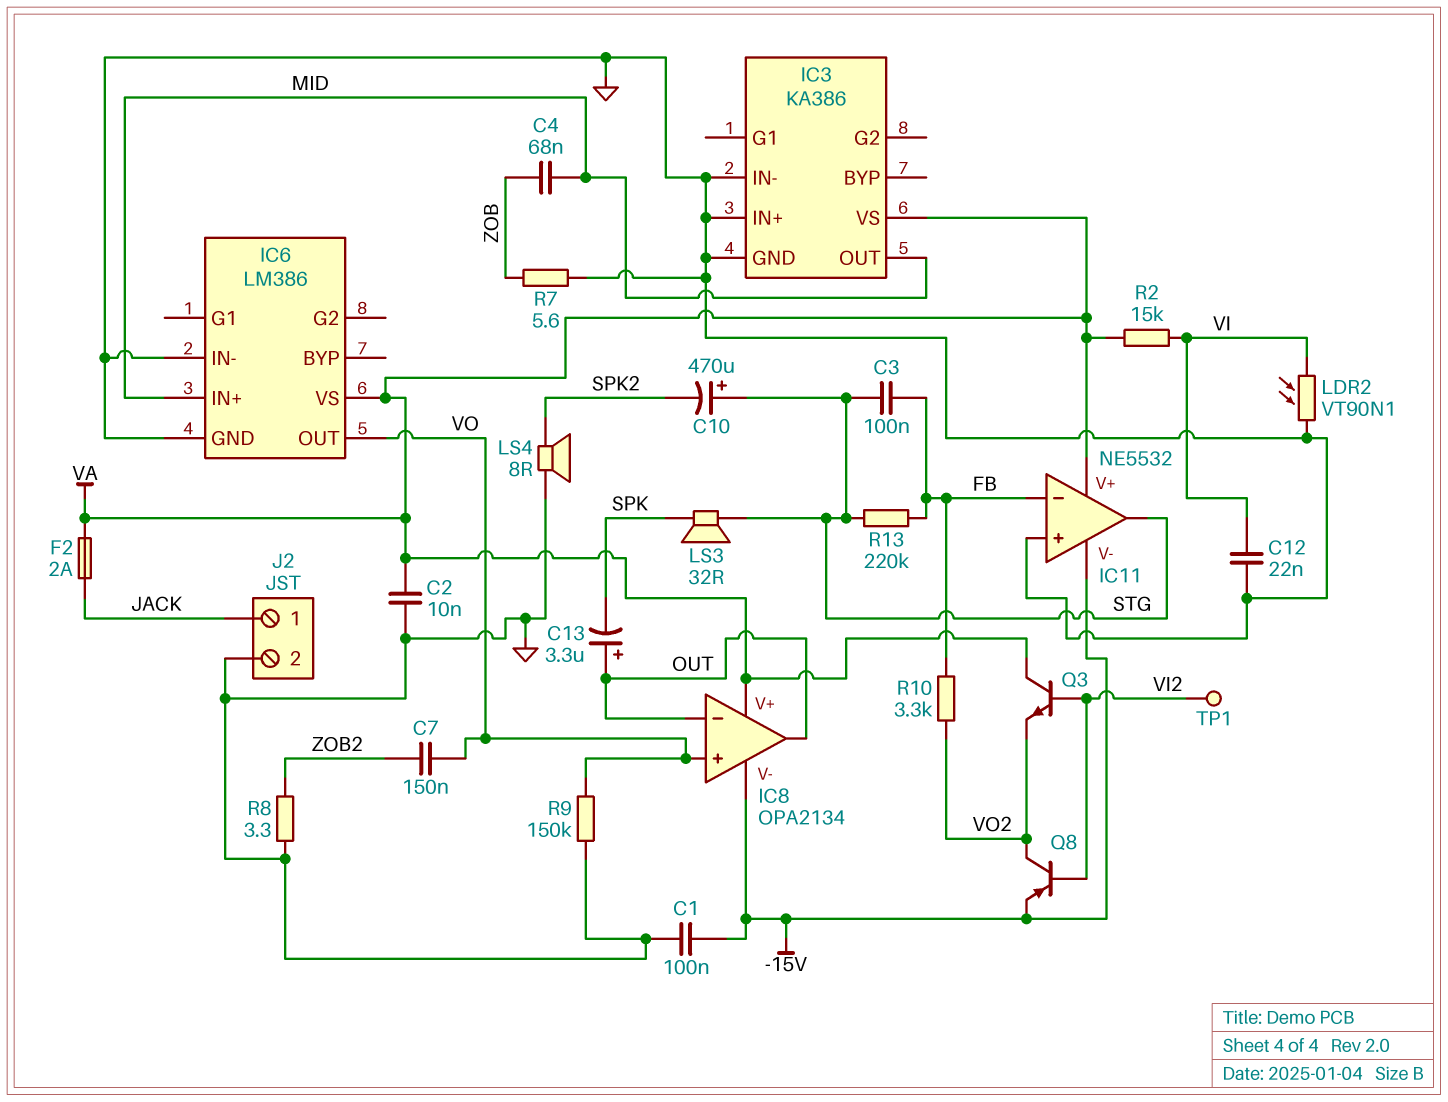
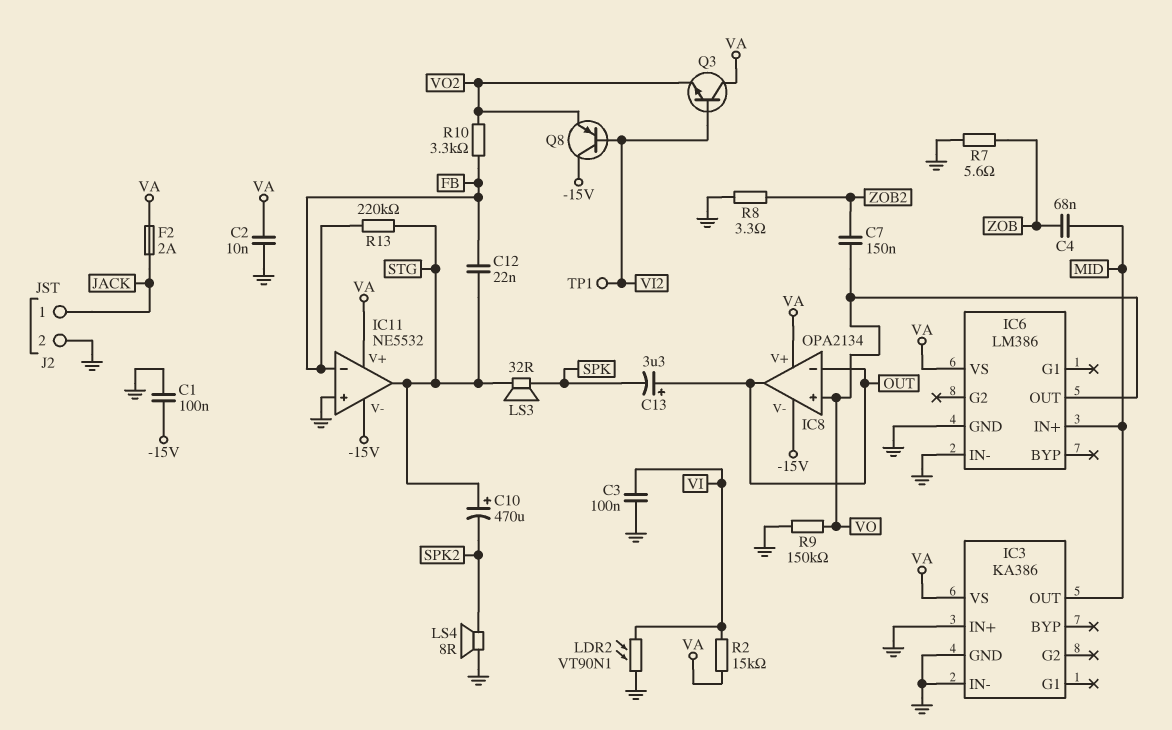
C3: 100nF (FB, STG) -> 100nF (GND, VI)
C12: 22nF (GND, VI) -> 22nF (FB, STG)
Q8: PNP (B VI2, C VO2, E -15V) -> PNP (B VI2, C -15V, E VO2)

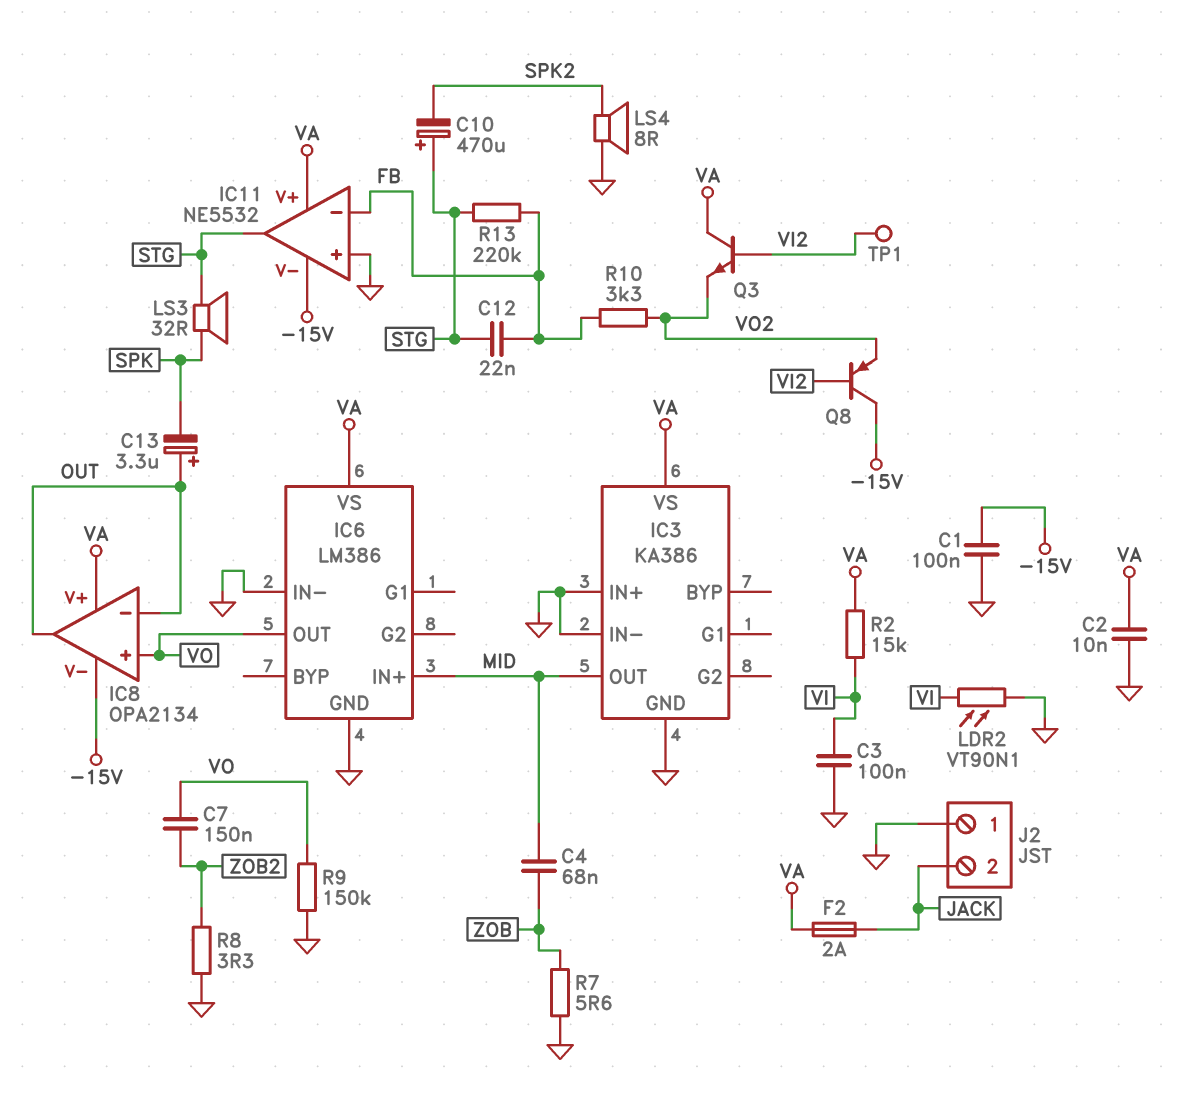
J2 pin 1: JACK -> GND
J2 pin 2: GND -> JACK

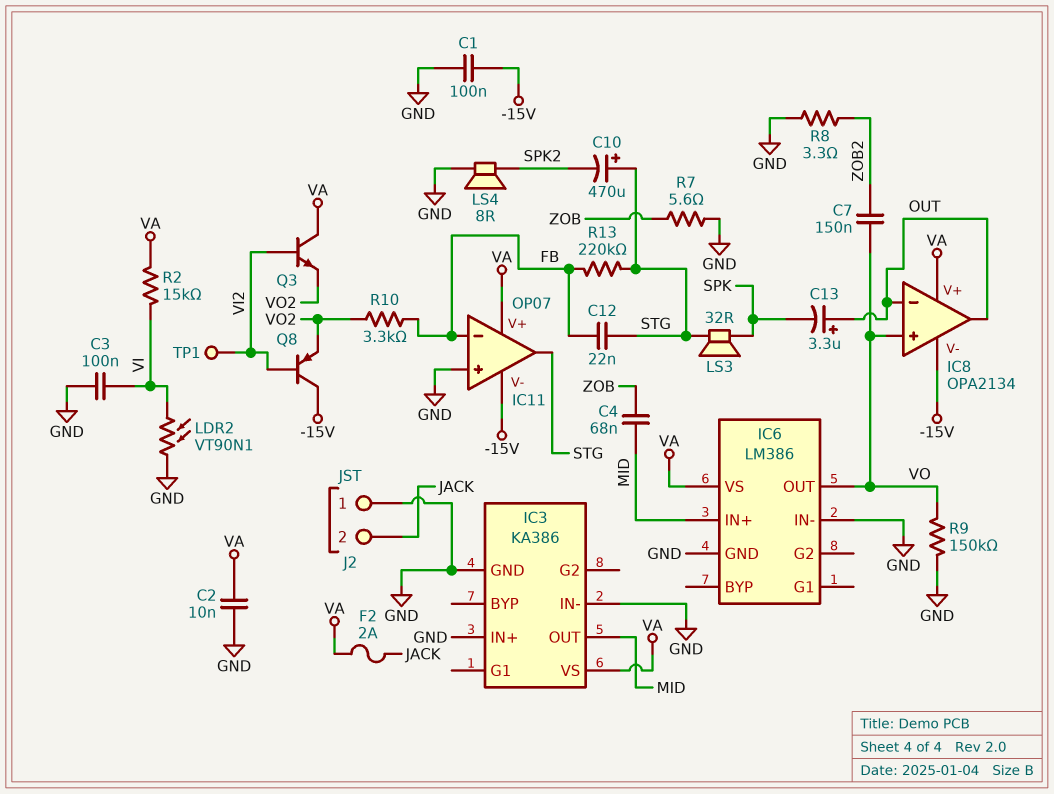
IC11: NE5532 -> OP07

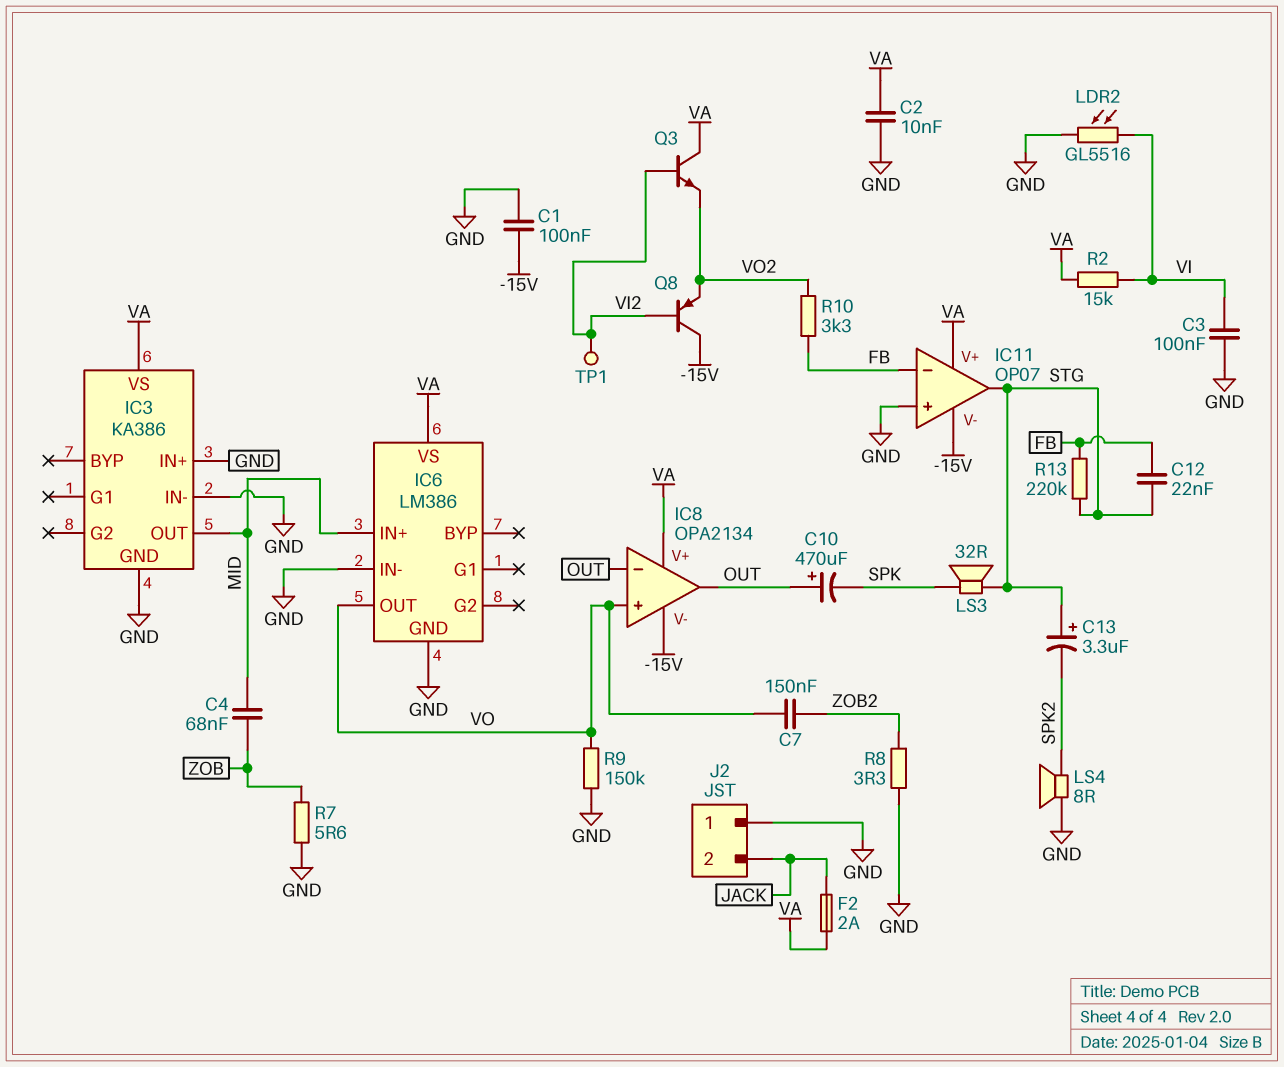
C10: 470uF (plus STG, minus SPK2) -> 470uF (plus OUT, minus SPK)
C13: 3.3uF (plus OUT, minus SPK) -> 3.3uF (plus STG, minus SPK2)
LDR2: VT90N1 (GND, VI) -> GL5516 (GND, VI)

